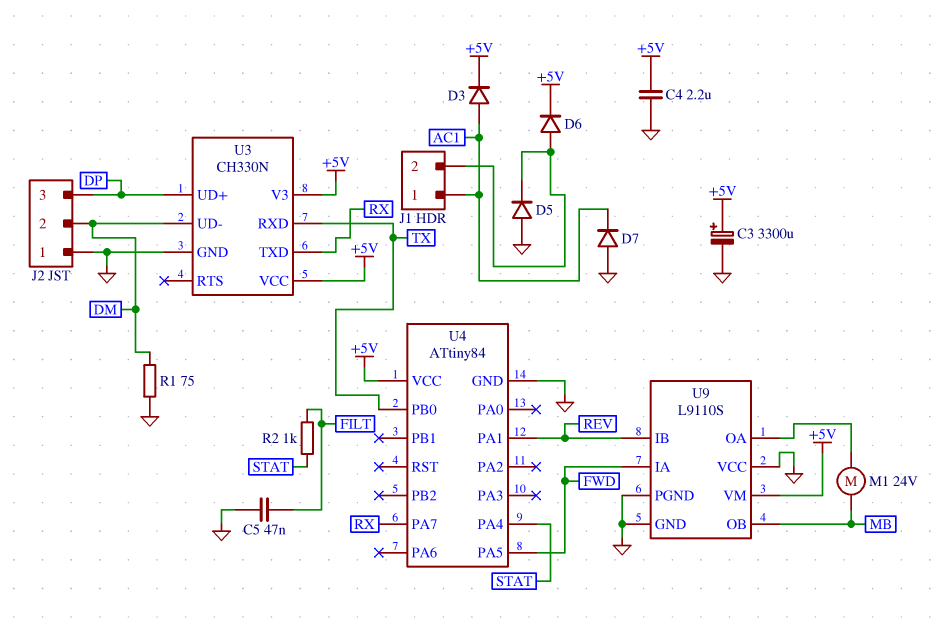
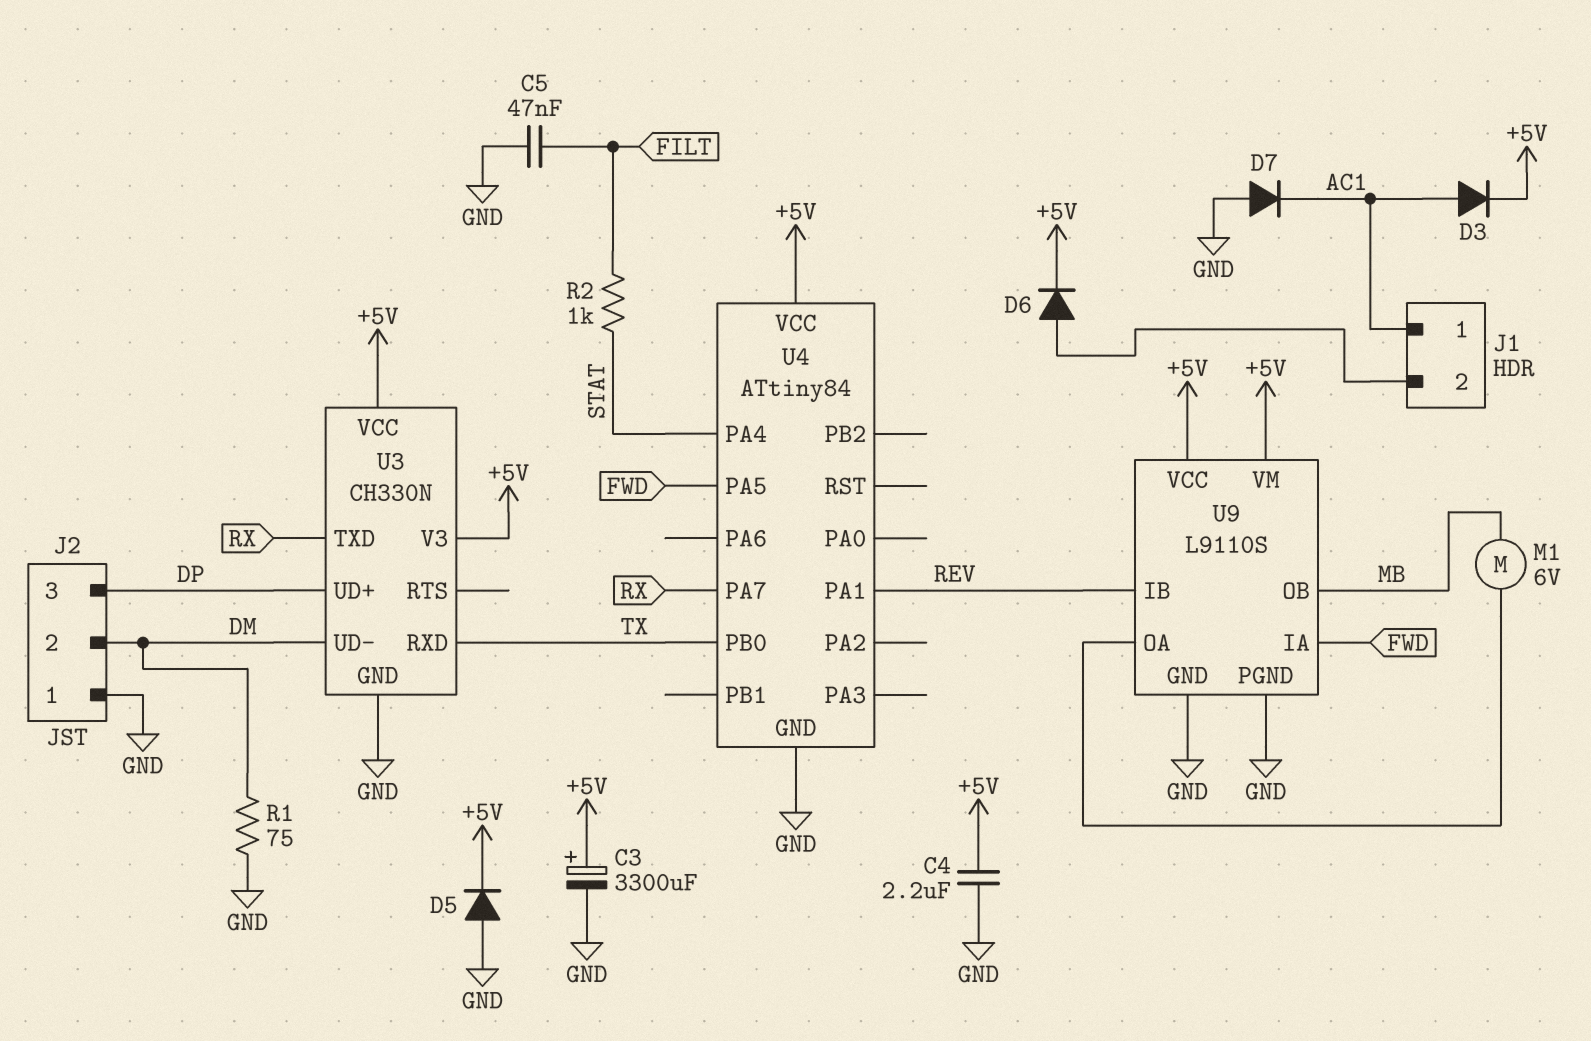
D5: diode (A GND, K J1/2) -> diode (A GND, K +5V)
M1: motor 24V (MB, U9/OA) -> motor 6V (MB, U9/OA)
U9 pin VCC: GND -> +5V

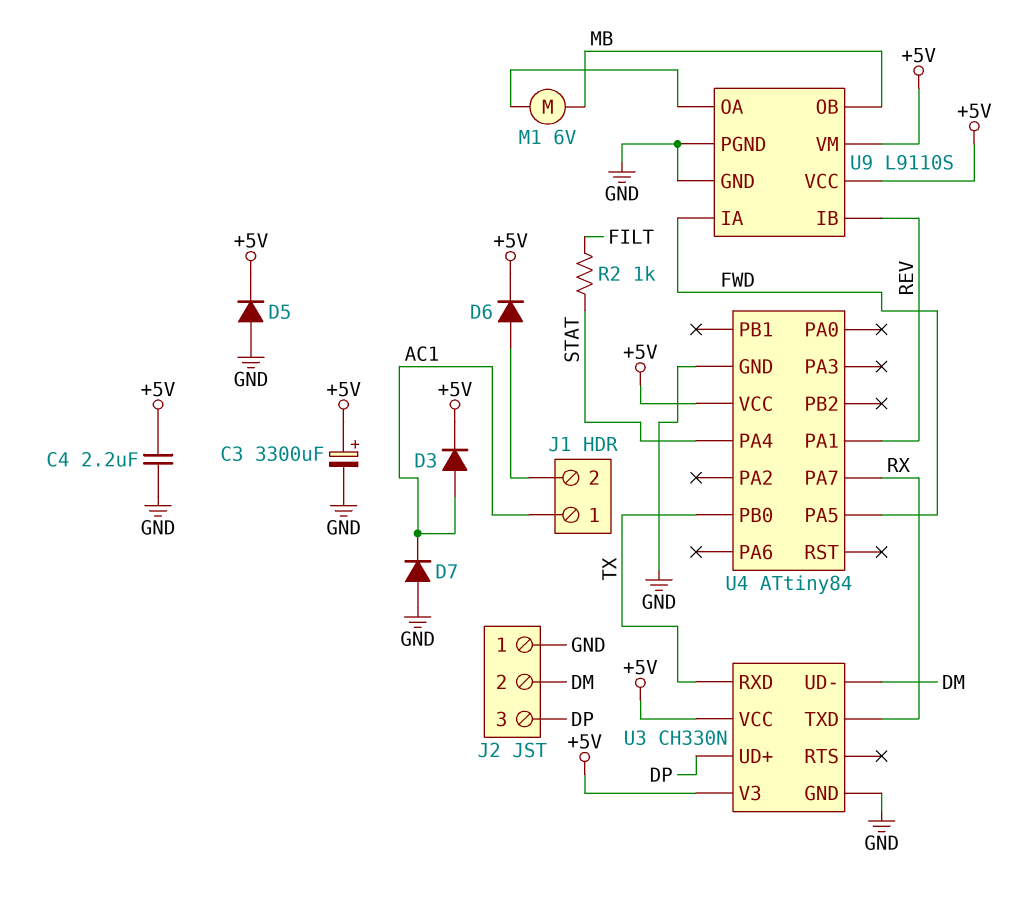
C5: 47nF (FILT, GND) -> none
R1: 75 (DM, GND) -> none

